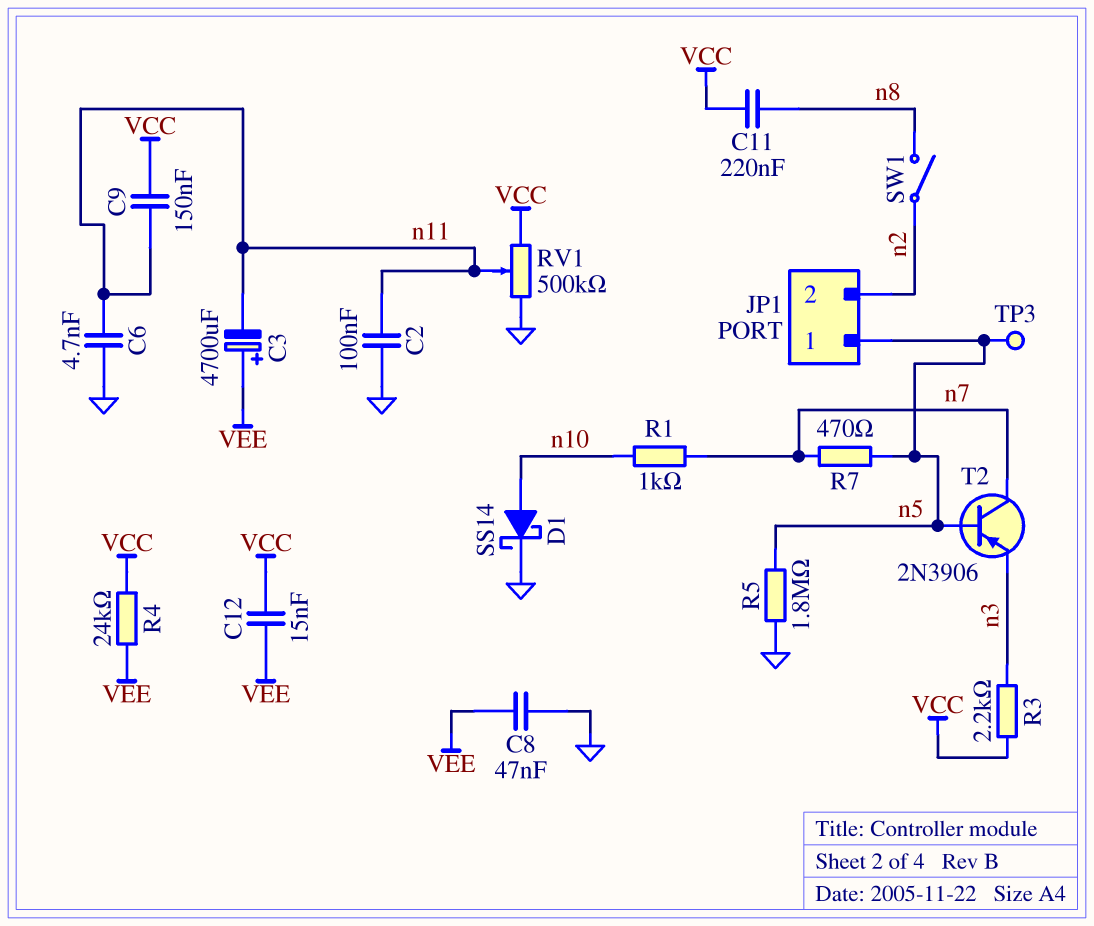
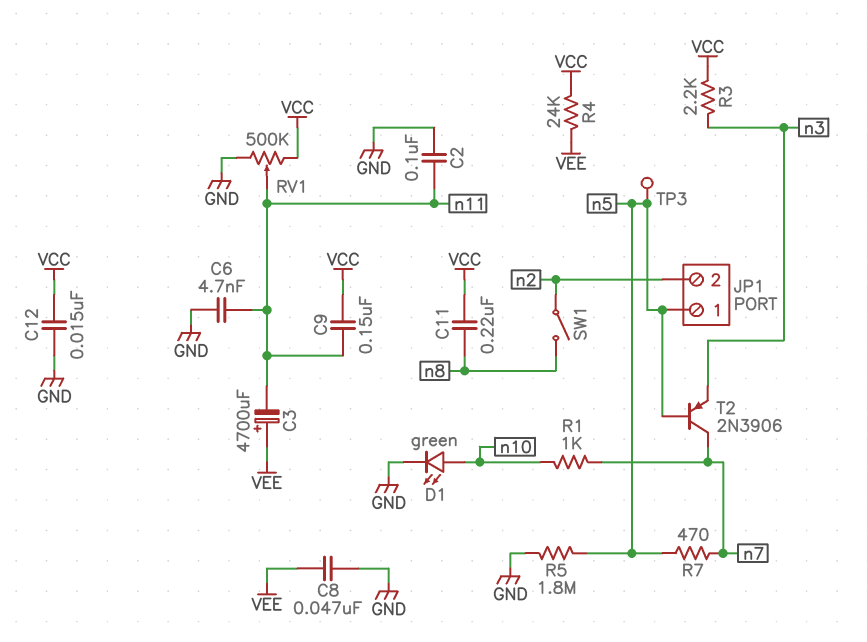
C12: 15nF (VCC, VEE) -> 15nF (GND, VCC)
D1: schottky SS14 (A n10, K GND) -> LED green (A n10, K GND)

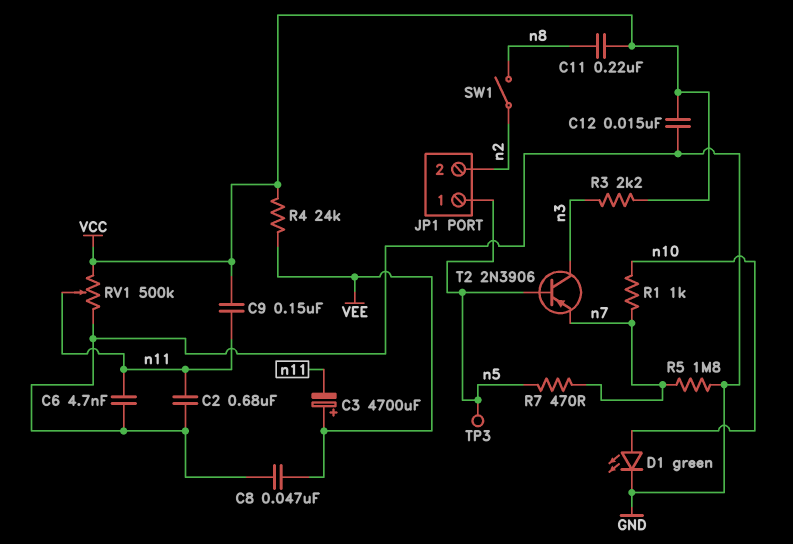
C2: 100nF (GND, n11) -> 680nF (GND, n11)
R5: 1.8M (GND, n5) -> 1.8M (GND, n7)
T2: PNP 2N3906 (B n5, C n7, E n3) -> PNP 2N3906 (B n5, C n3, E n7)

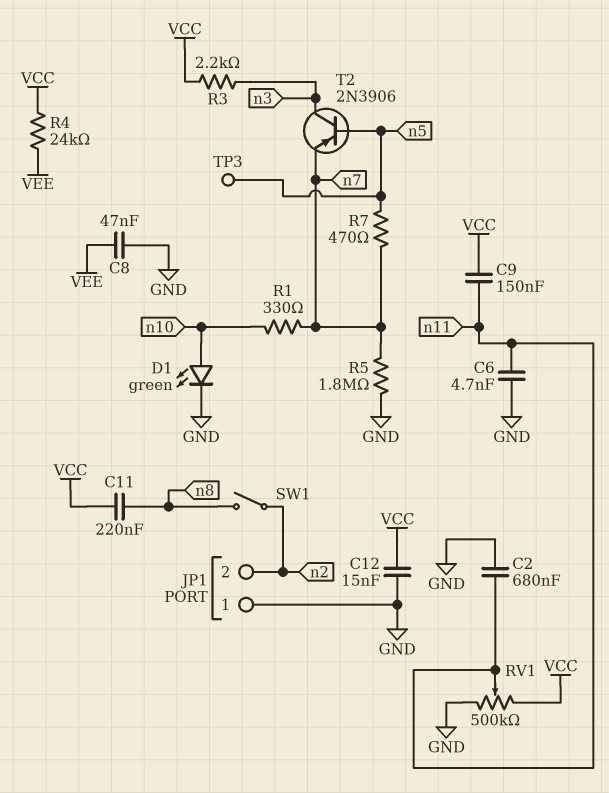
C3: 4700uF (plus VEE, minus n11) -> none
JP1 pin 1: n5 -> GND
R1: 1k (n7, n10) -> 330 (n7, n10)

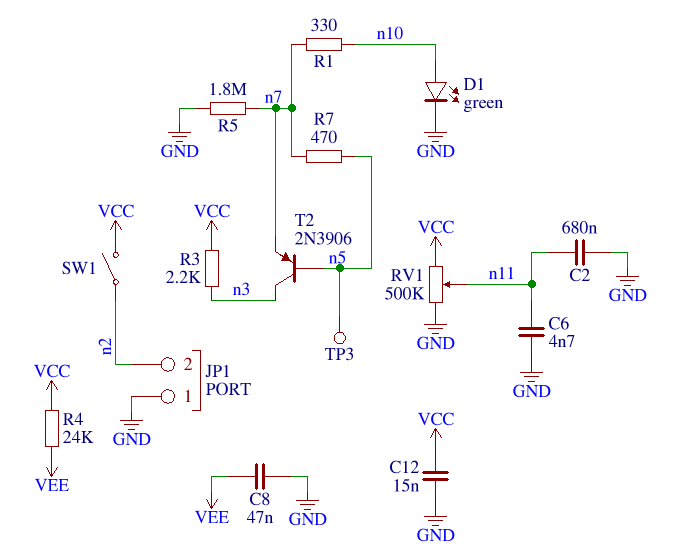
C9: 150nF (VCC, n11) -> none
C11: 220nF (VCC, n8) -> none
SW1: switch (n2, n8) -> switch (VCC, n2)

